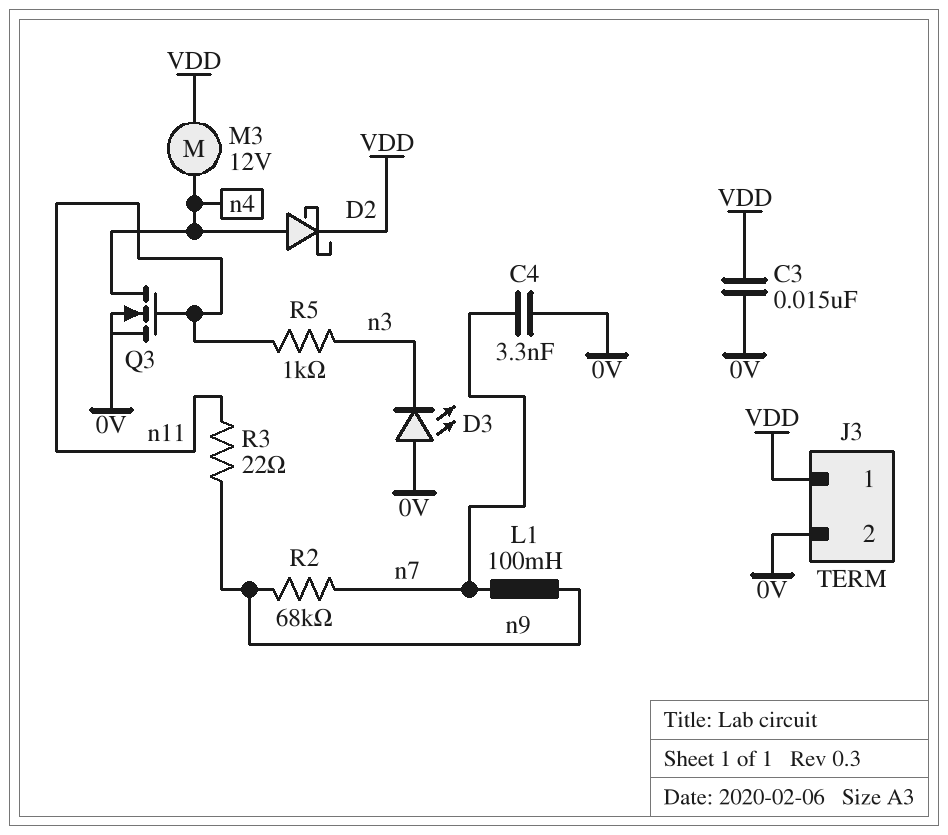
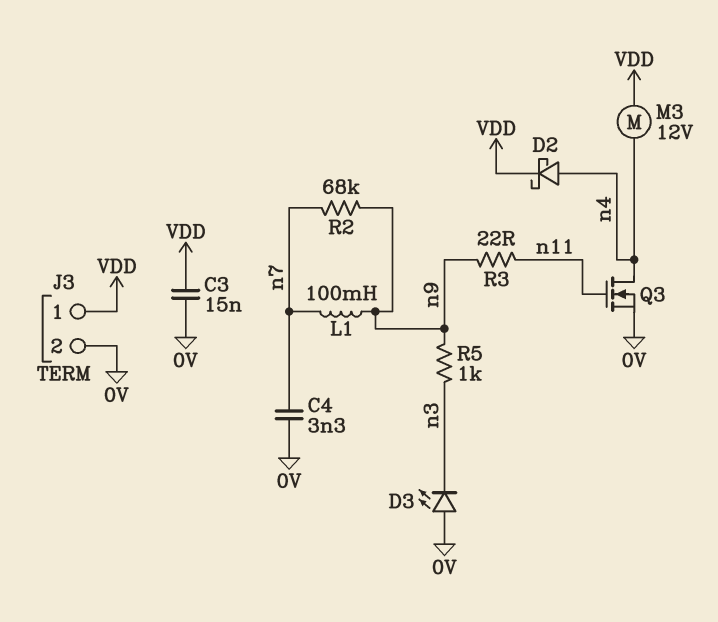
R5: 1k (n3, n11) -> 1k (n3, n9)

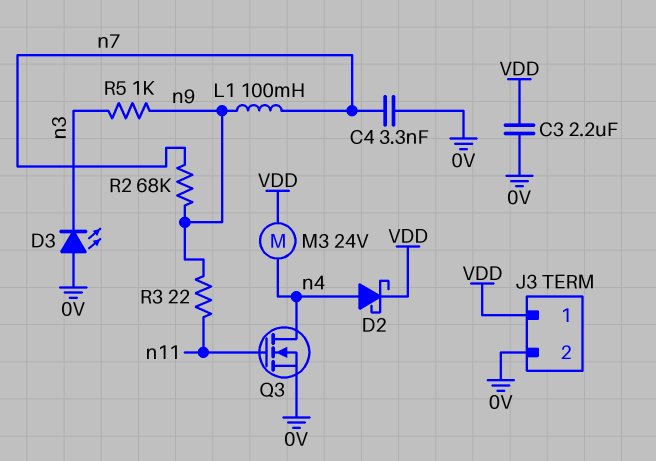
C3: 15nF (0V, VDD) -> 2.2uF (0V, VDD)
M3: motor 12V (VDD, n4) -> motor 24V (VDD, n4)

